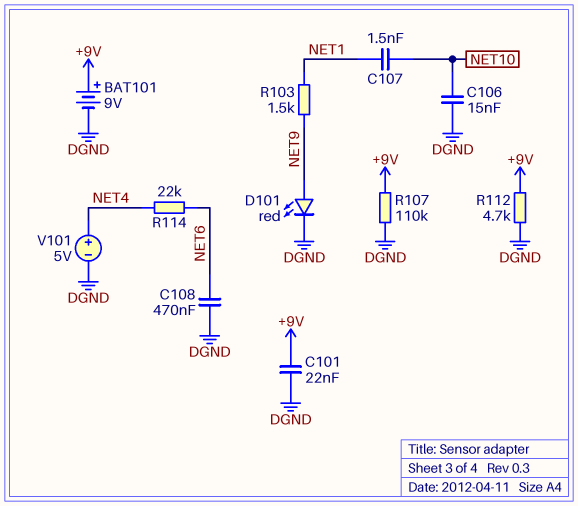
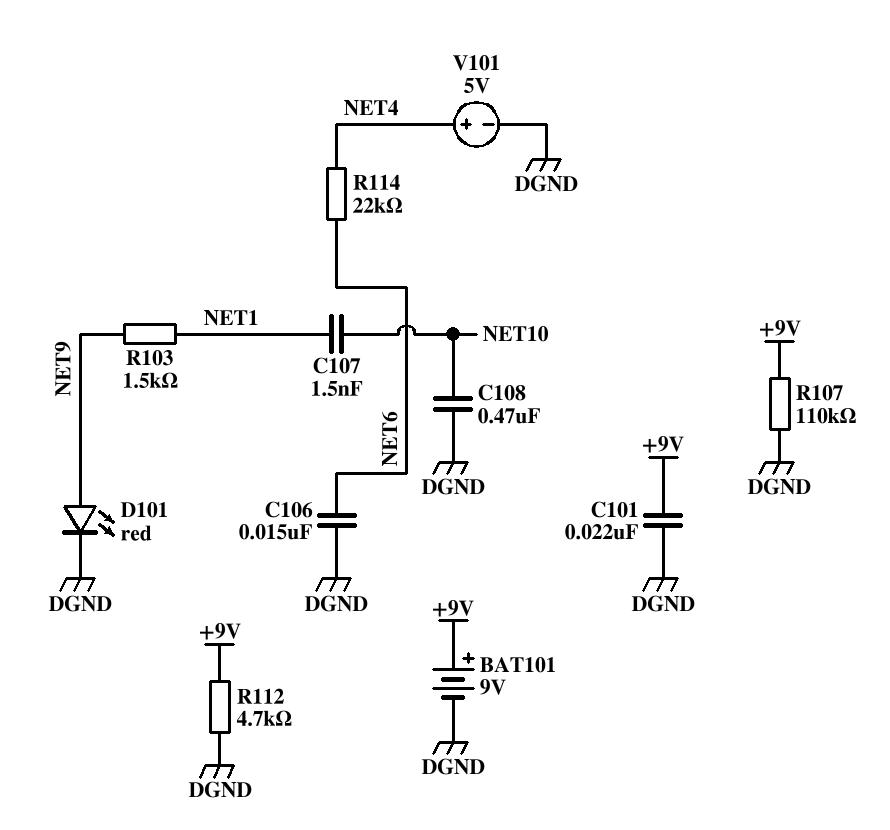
C106: 15nF (DGND, NET10) -> 15nF (DGND, NET6)
C108: 470nF (DGND, NET6) -> 470nF (DGND, NET10)

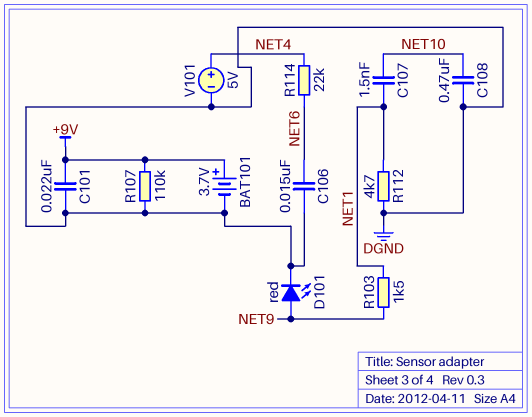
BAT101: 9V (plus +9V, minus DGND) -> 3.7V (plus +9V, minus DGND)
R112: 4.7k (+9V, DGND) -> 4.7k (DGND, NET1)

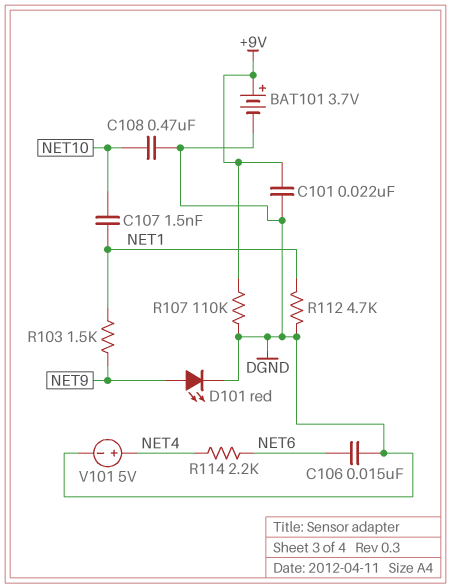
R114: 22k (NET4, NET6) -> 2.2k (NET4, NET6)

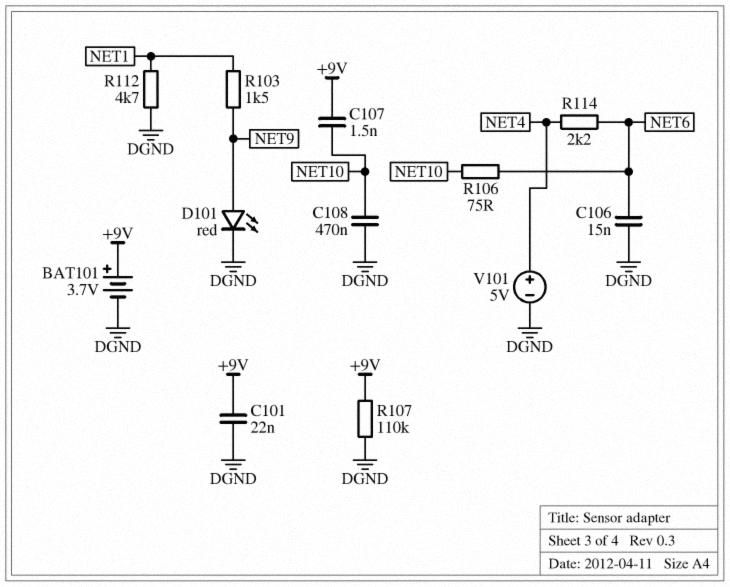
C107: 1.5nF (NET1, NET10) -> 1.5nF (+9V, NET10)
R106: none -> 75 (NET6, NET10)

